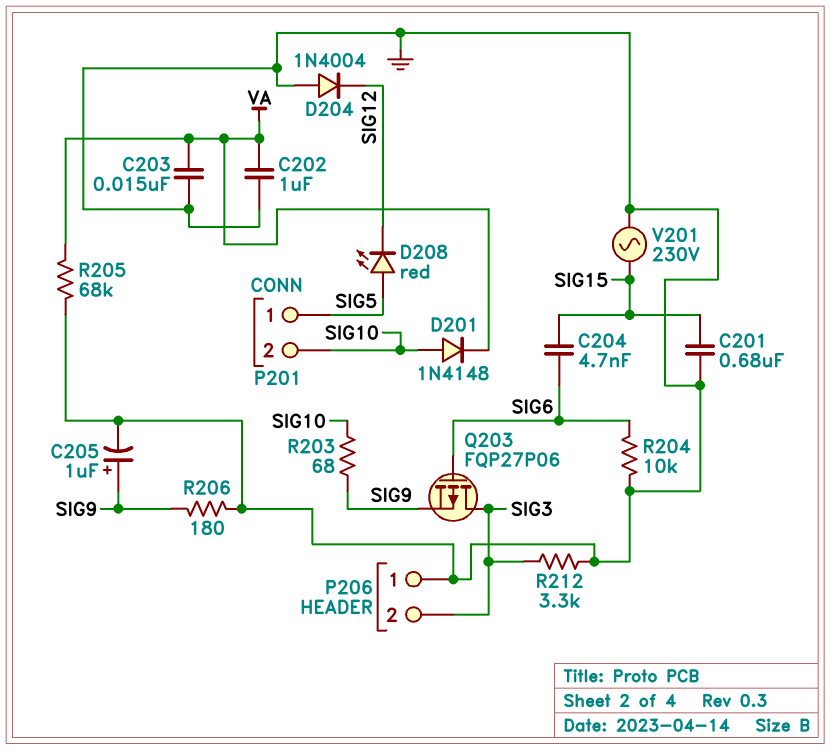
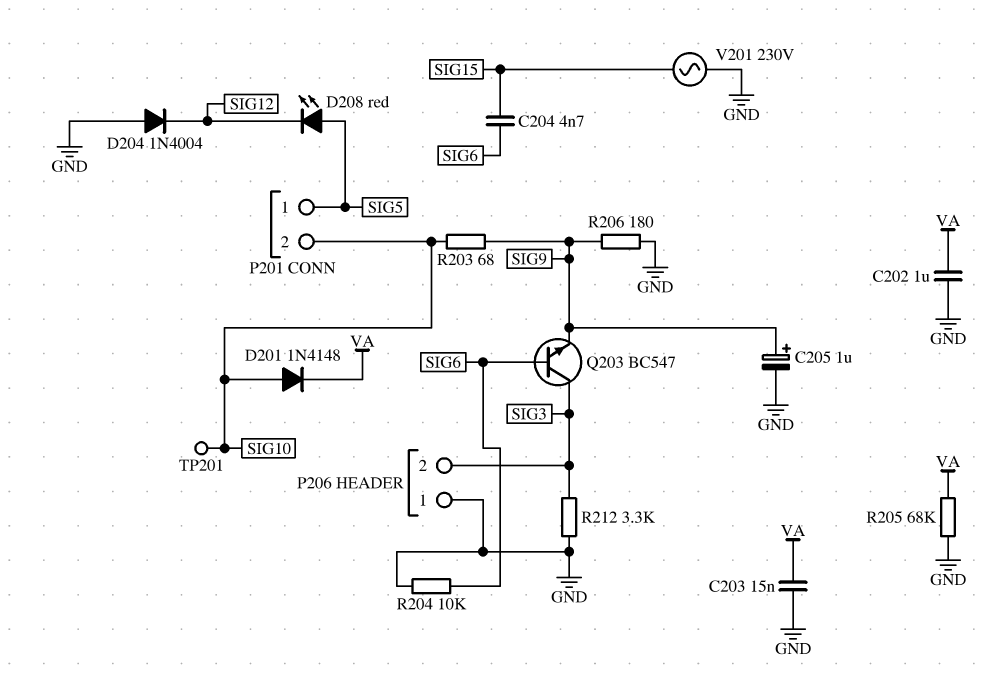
C201: 680nF (GND, SIG15) -> none
Q203: PMOS FQP27P06 (G SIG6, D SIG3, S SIG9) -> NPN BC547 (B SIG6, C SIG3, E SIG9)
TP201: none -> test point (SIG10)

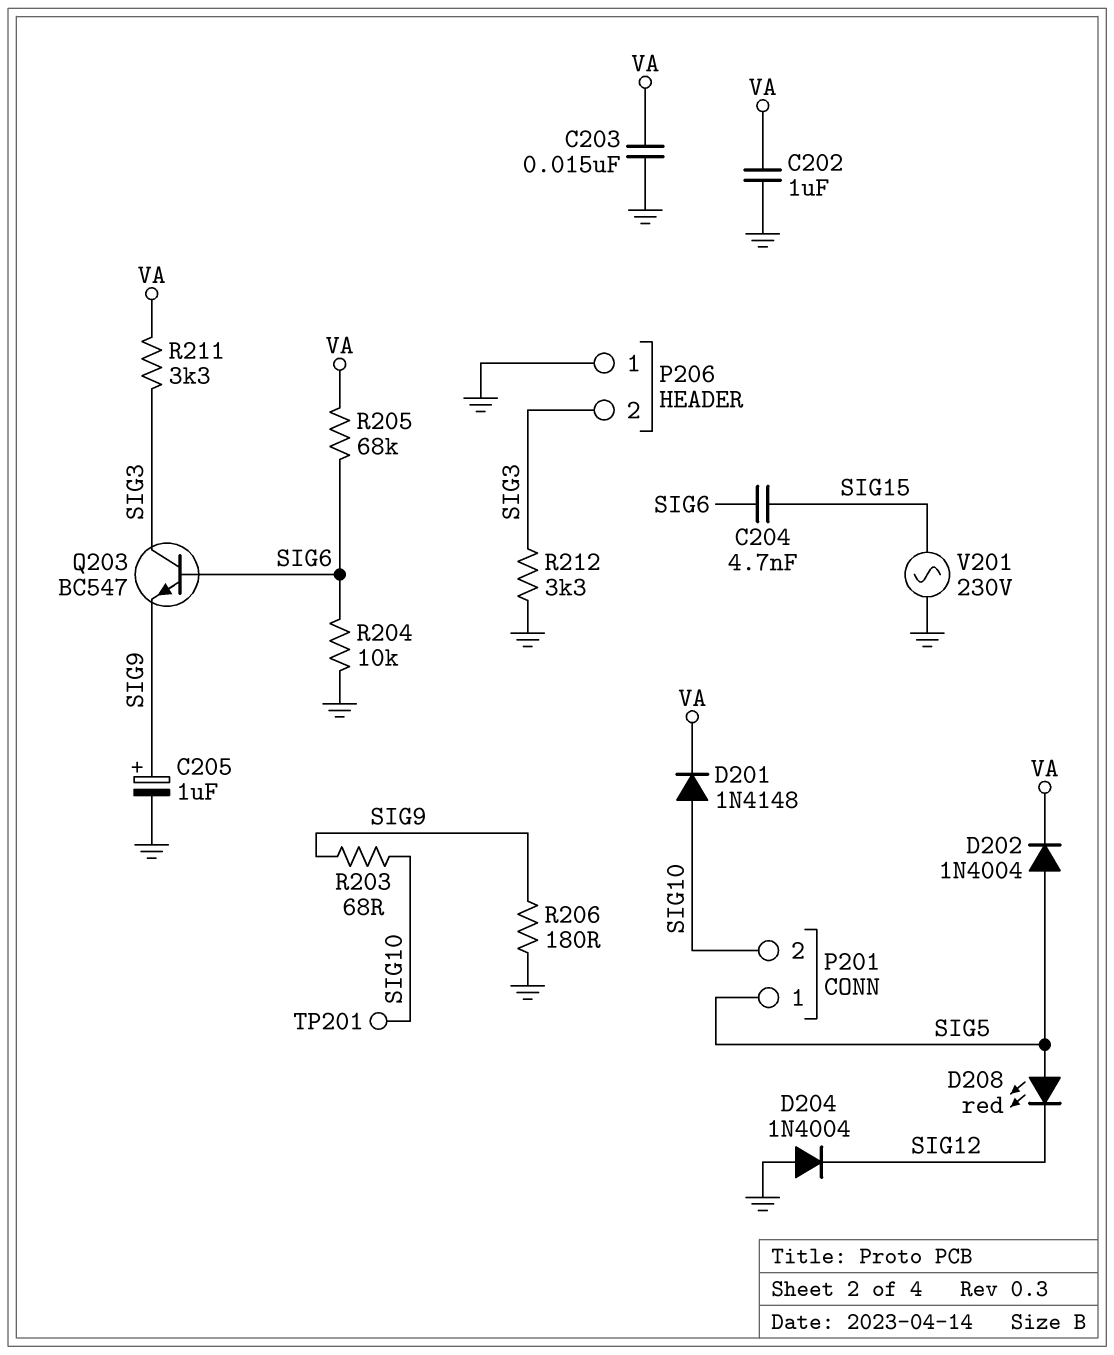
D202: none -> diode 1N4004 (A SIG5, K VA)
R205: 68k (GND, VA) -> 68k (SIG6, VA)
R211: none -> 3.3k (SIG3, VA)

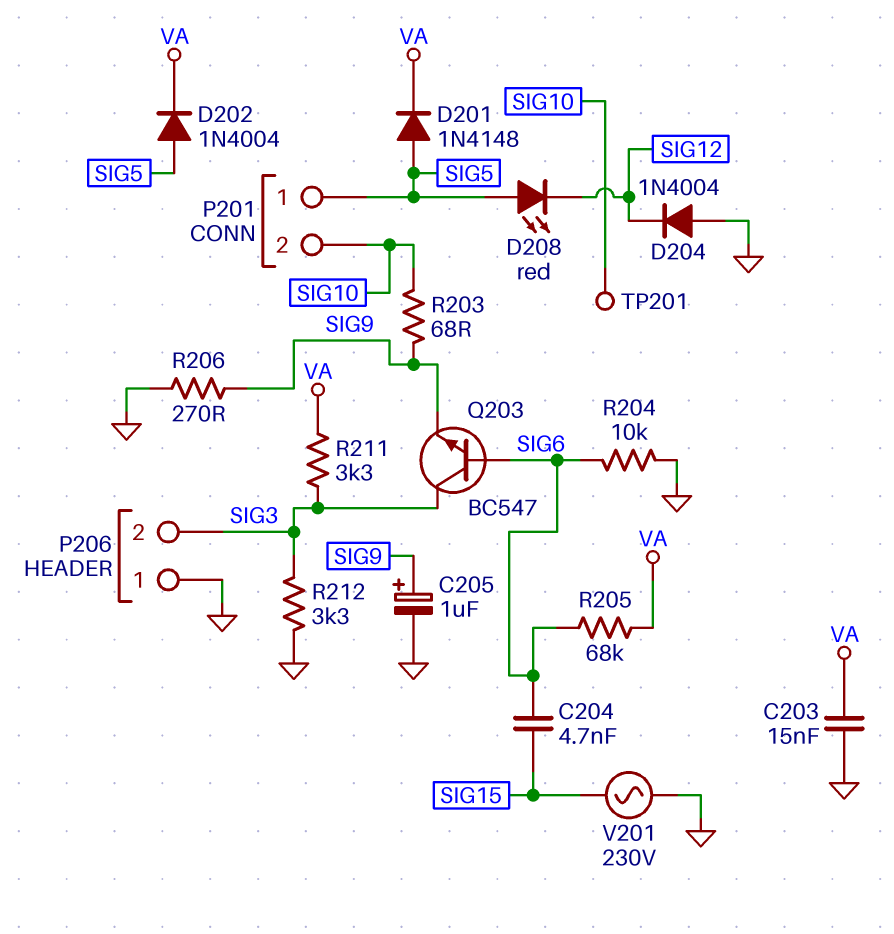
C202: 1uF (GND, VA) -> none
D201: diode 1N4148 (A SIG10, K VA) -> diode 1N4148 (A SIG5, K VA)
R206: 180 (GND, SIG9) -> 270 (GND, SIG9)

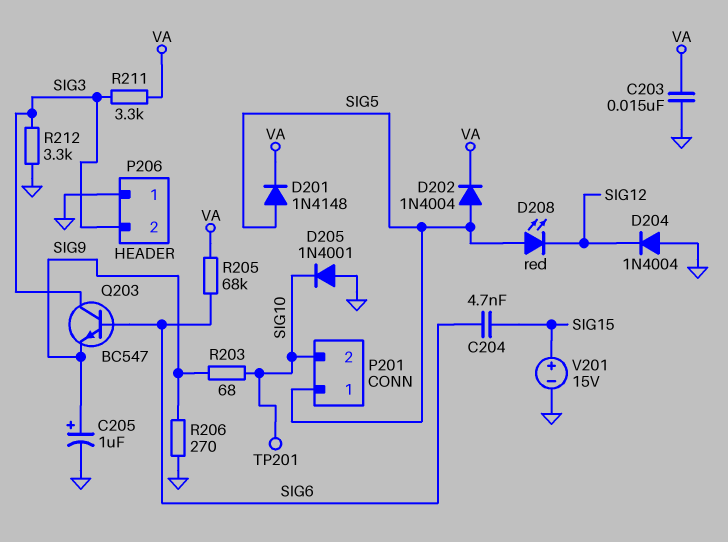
D205: none -> diode 1N4001 (A GND, K SIG10)
R204: 10k (GND, SIG6) -> none
V201: AC 230V (GND, SIG15) -> 15V (plus SIG15, minus GND)

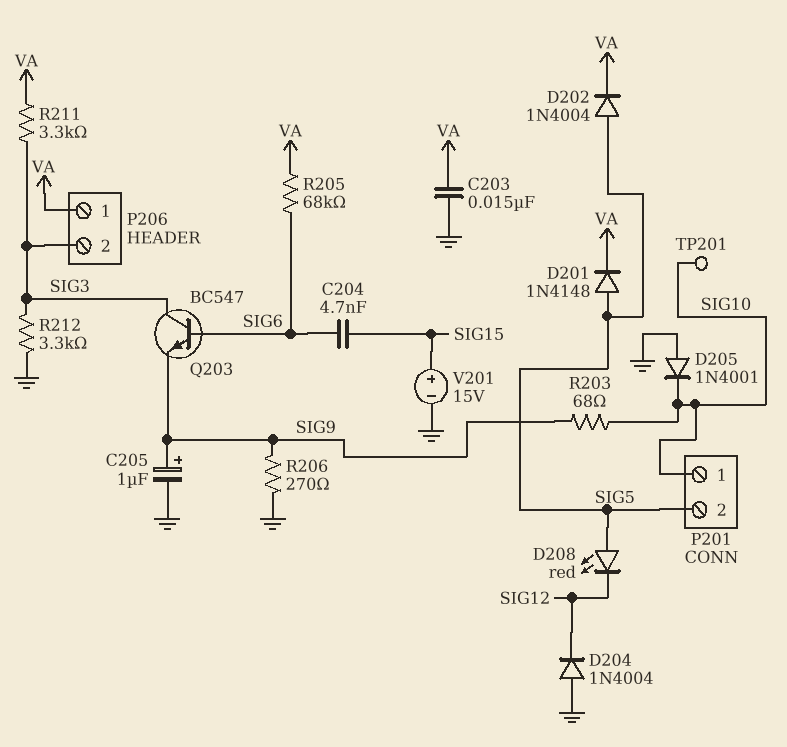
P201 pin 1: SIG5 -> SIG10
P201 pin 2: SIG10 -> SIG5
P206 pin 1: GND -> VA

